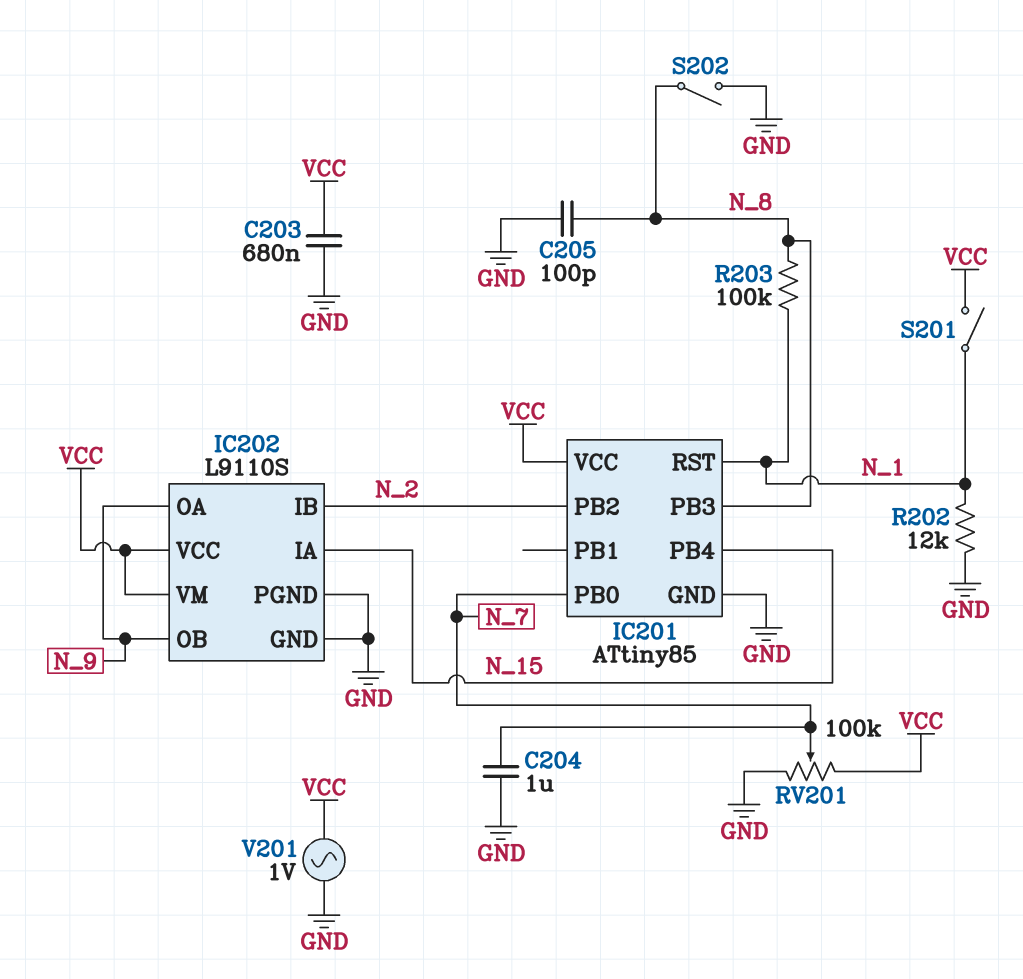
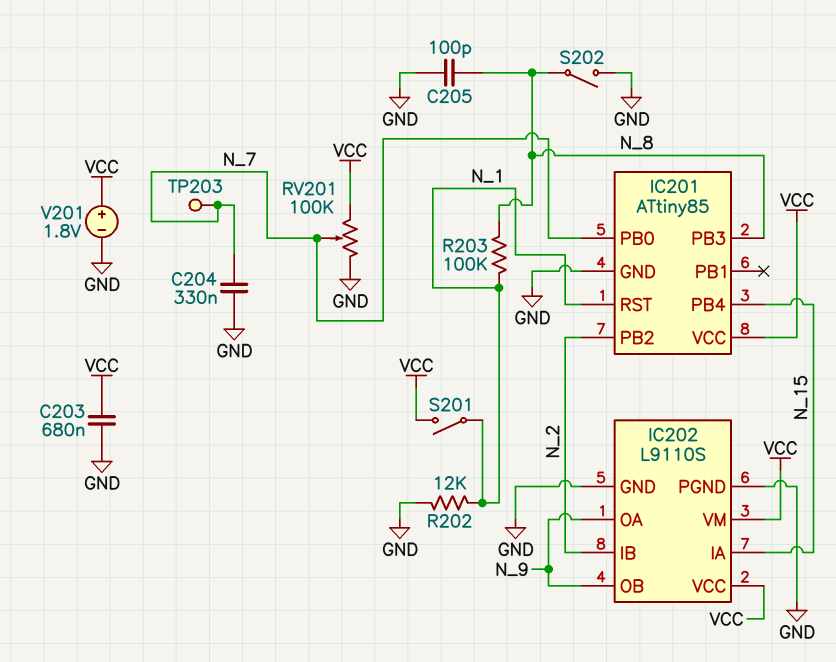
C204: 1uF (GND, N_7) -> 330nF (GND, N_7)
TP203: none -> test point (N_7)
V201: AC 1V (GND, VCC) -> 1.8V (plus VCC, minus GND)

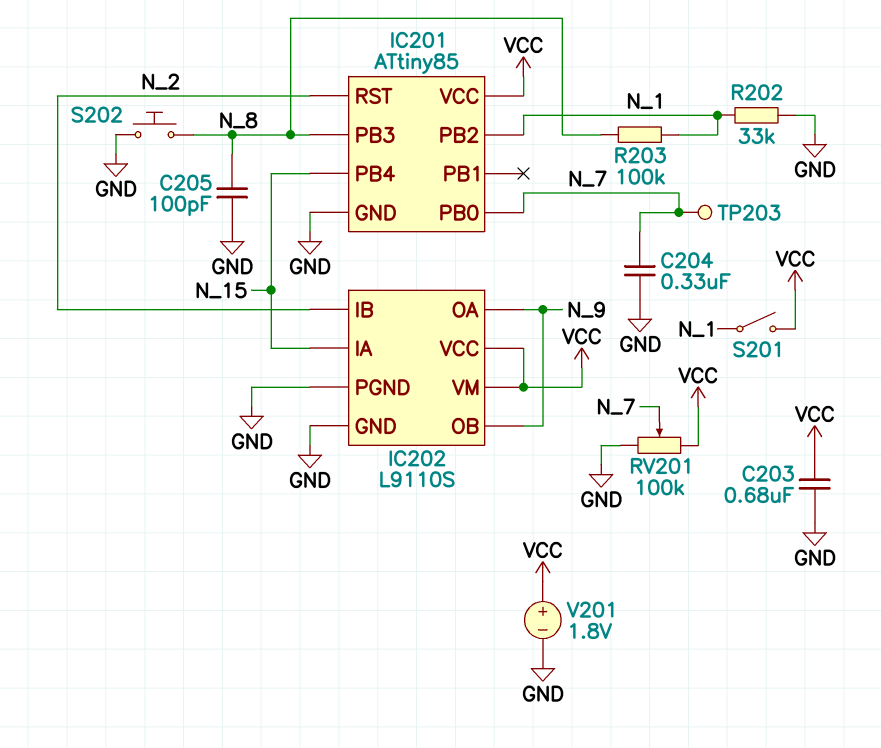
IC201 pin PB2: N_2 -> N_1
IC201 pin RST: N_1 -> N_2
R202: 12k (GND, N_1) -> 33k (GND, N_1)
S202: switch (GND, N_8) -> button (GND, N_8)

